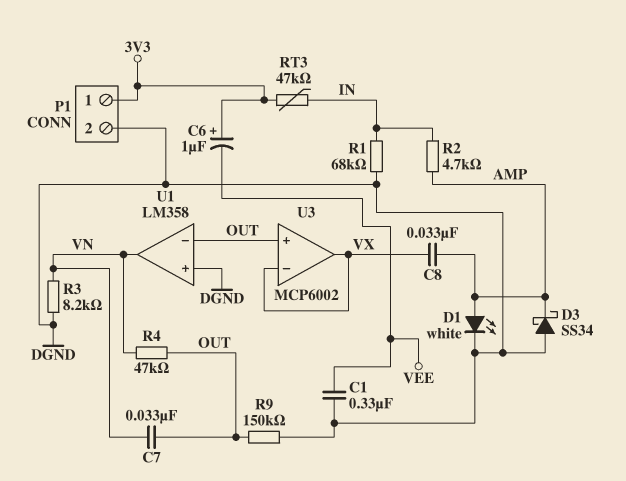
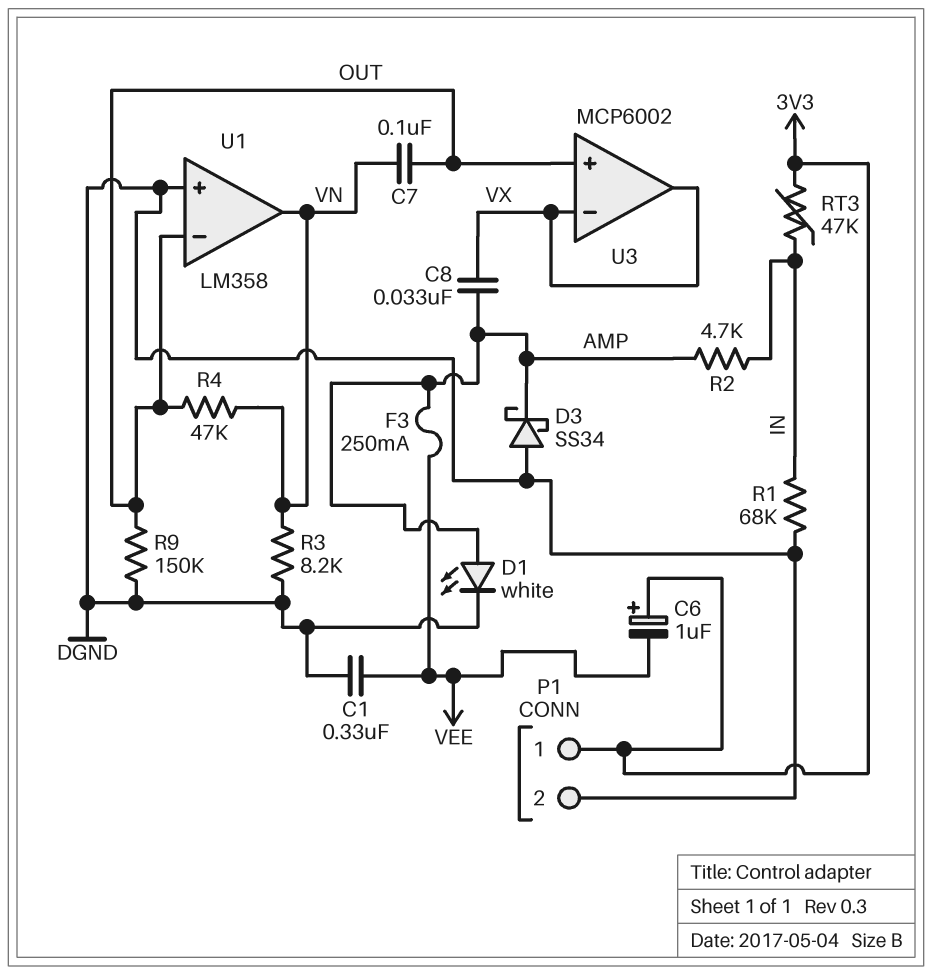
C7: 33nF (OUT, VN) -> 100nF (OUT, VN)
F3: none -> 250mA (AMP, VEE)

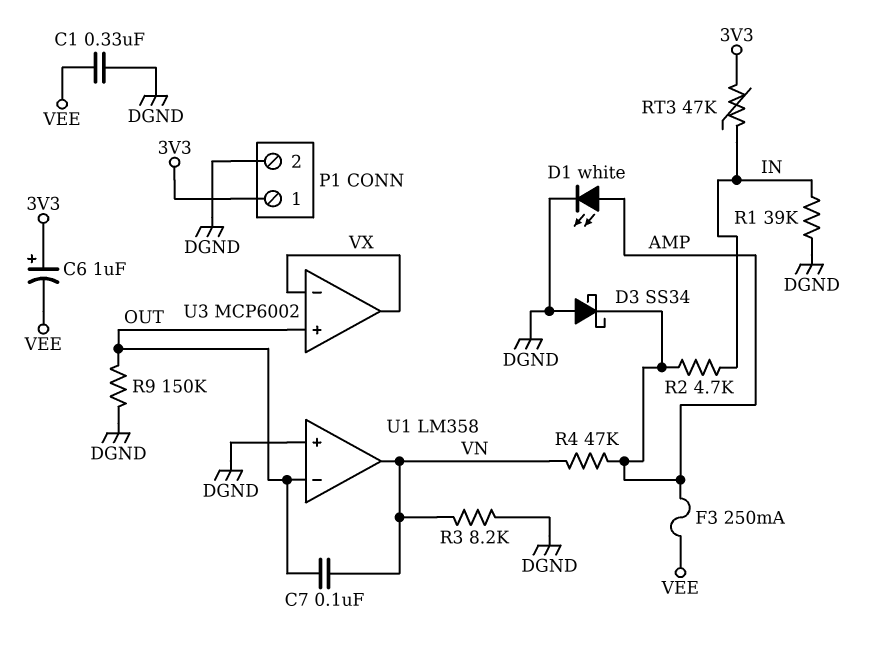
C8: 33nF (AMP, VX) -> none
R1: 68k (DGND, IN) -> 39k (DGND, IN)
R4: 47k (OUT, VN) -> 47k (AMP, VN)

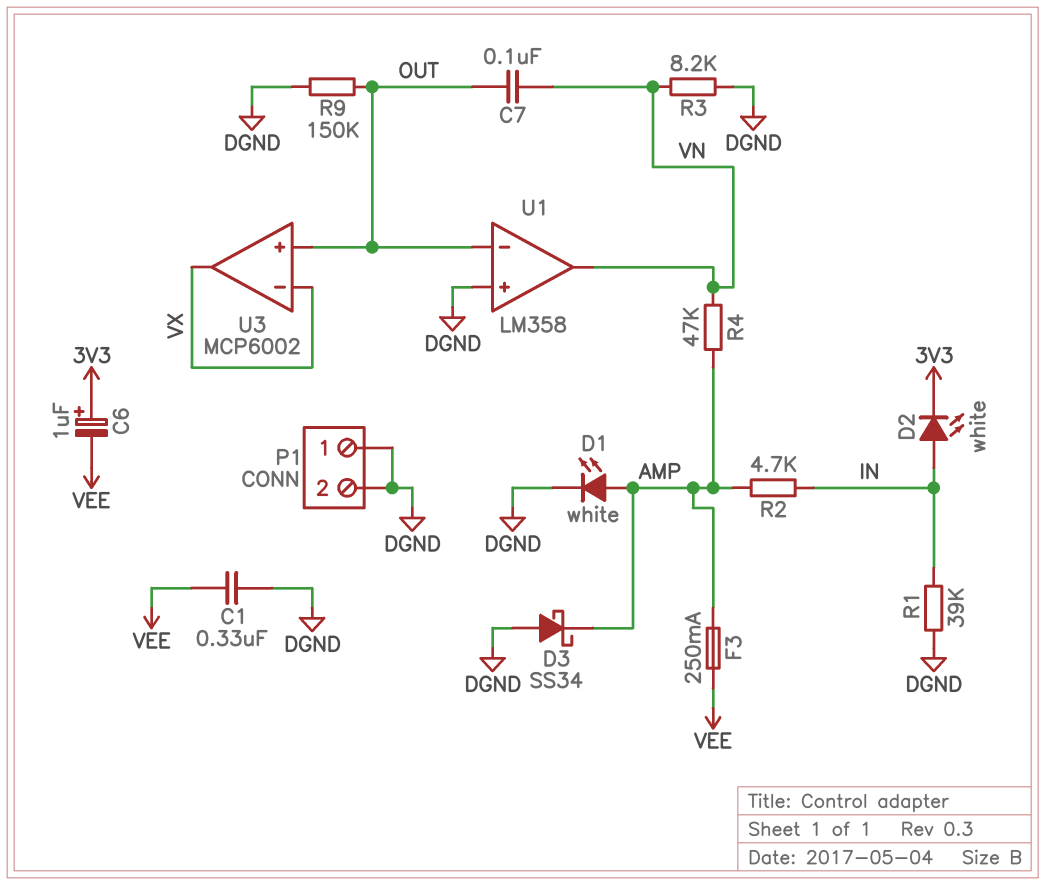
D2: none -> LED white (A IN, K 3V3)
P1 pin 1: 3V3 -> DGND
RT3: 47k (3V3, IN) -> none

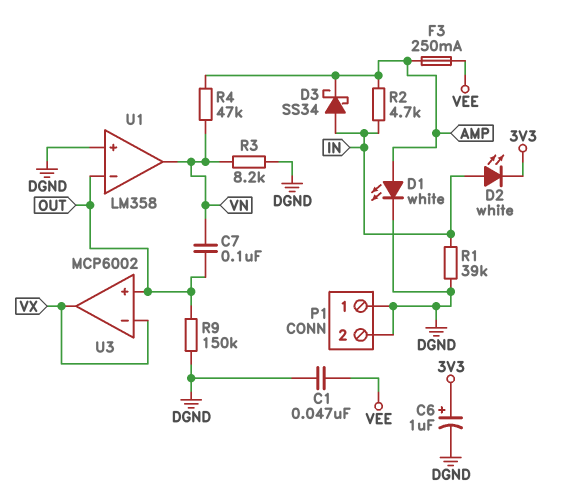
C1: 330nF (DGND, VEE) -> 47nF (DGND, VEE)
C6: 1uF (plus 3V3, minus VEE) -> 1uF (plus 3V3, minus DGND)
D3: schottky SS34 (A DGND, K AMP) -> schottky SS34 (A IN, K AMP)

